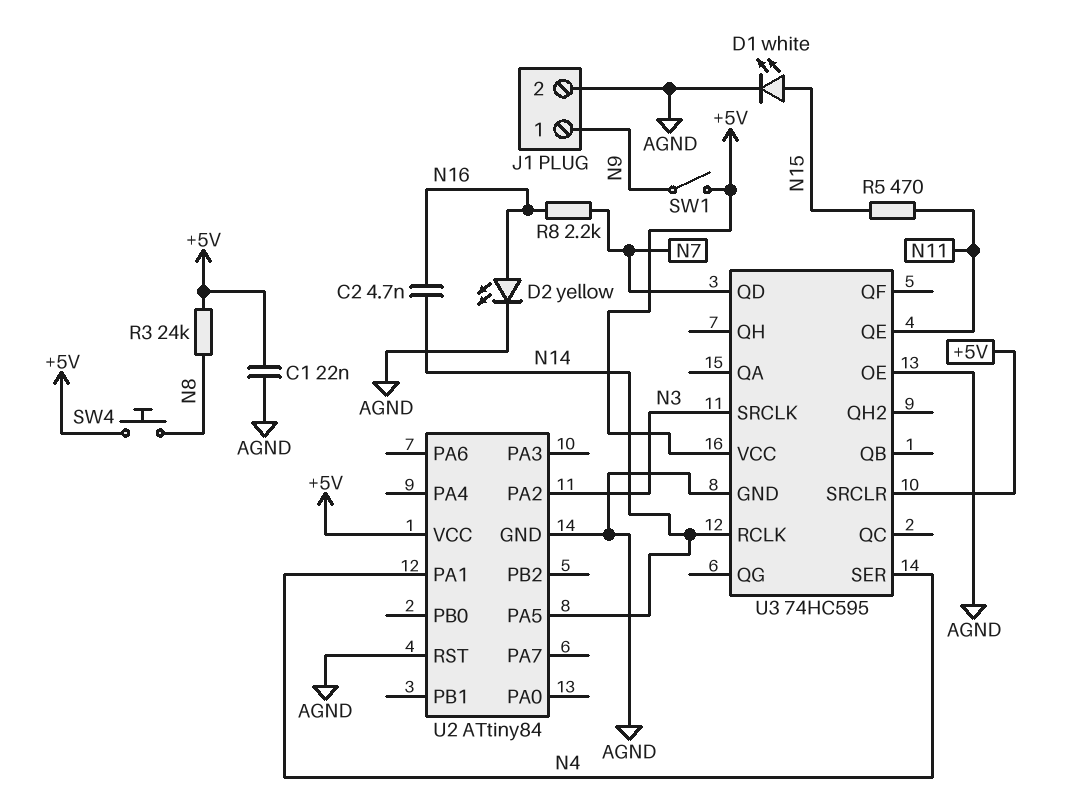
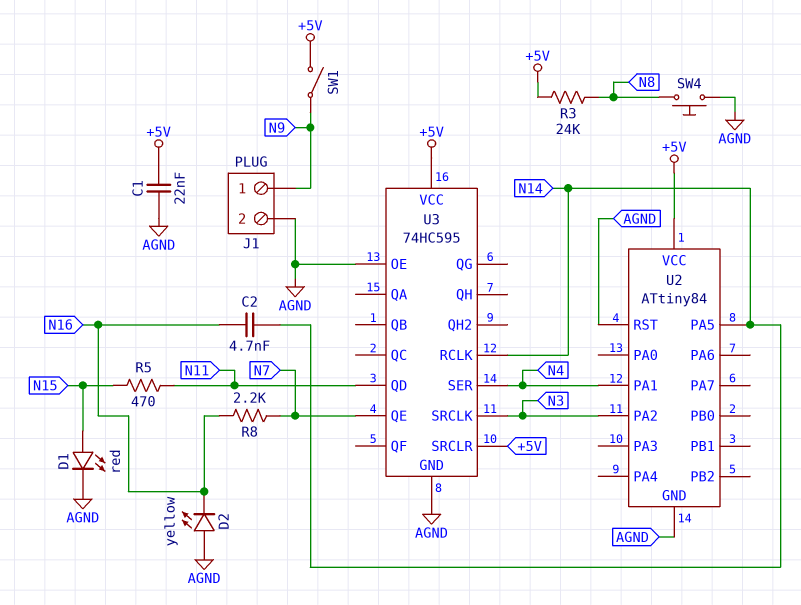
D1: LED white (A N15, K AGND) -> LED red (A N15, K AGND)
D2: LED yellow (A N16, K AGND) -> LED yellow (A AGND, K N16)
SW4: button (+5V, N8) -> button (AGND, N8)
U3 pin QD: N7 -> N11
U3 pin QE: N11 -> N7

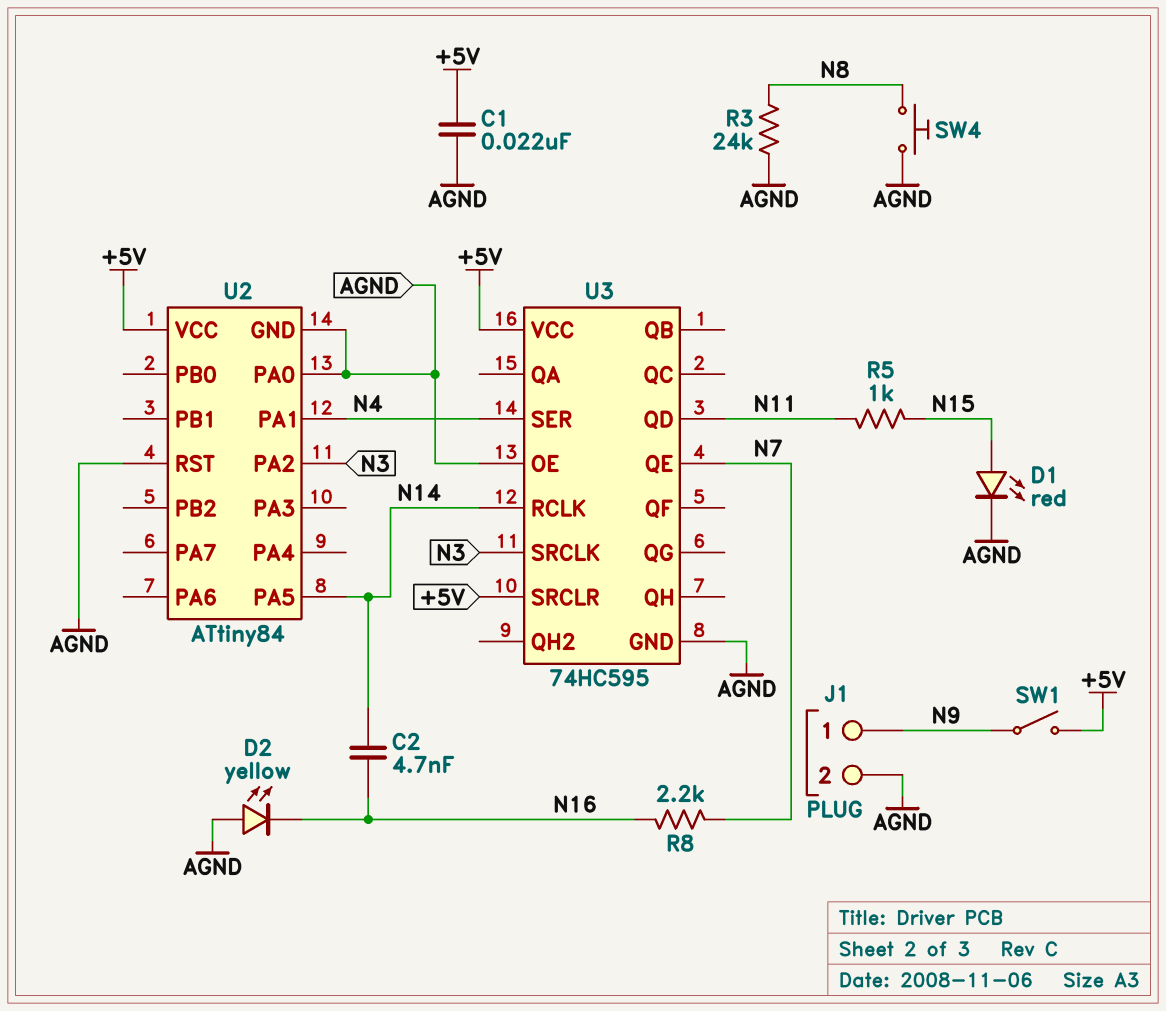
R3: 24k (+5V, N8) -> 24k (AGND, N8)
R5: 470 (N11, N15) -> 1k (N11, N15)
U2 pin PA0: none -> AGND

